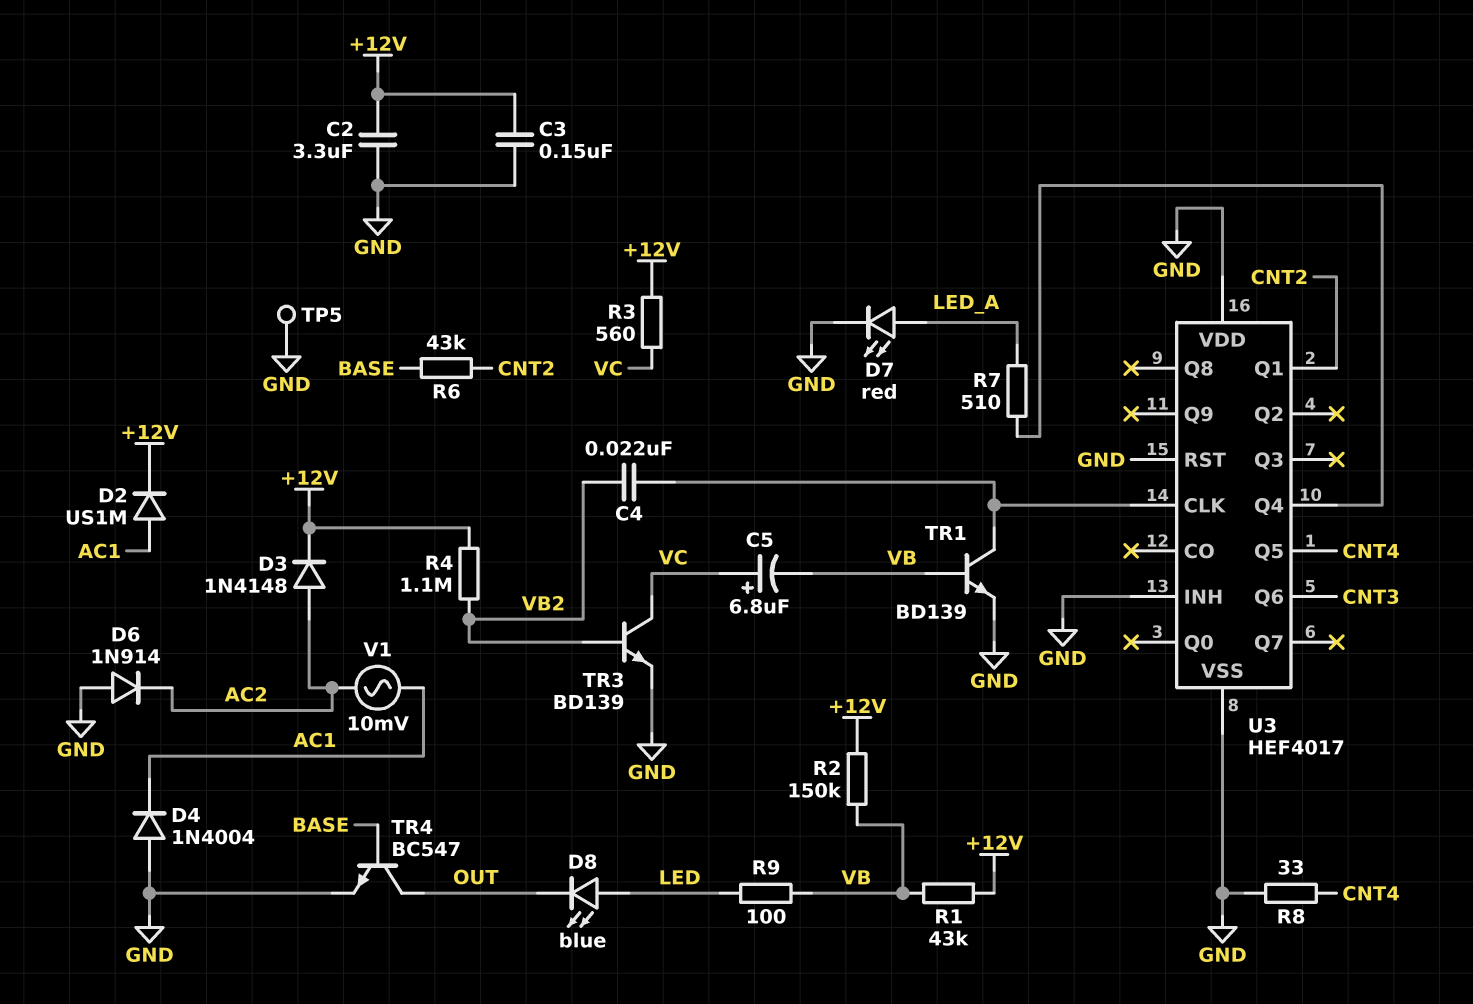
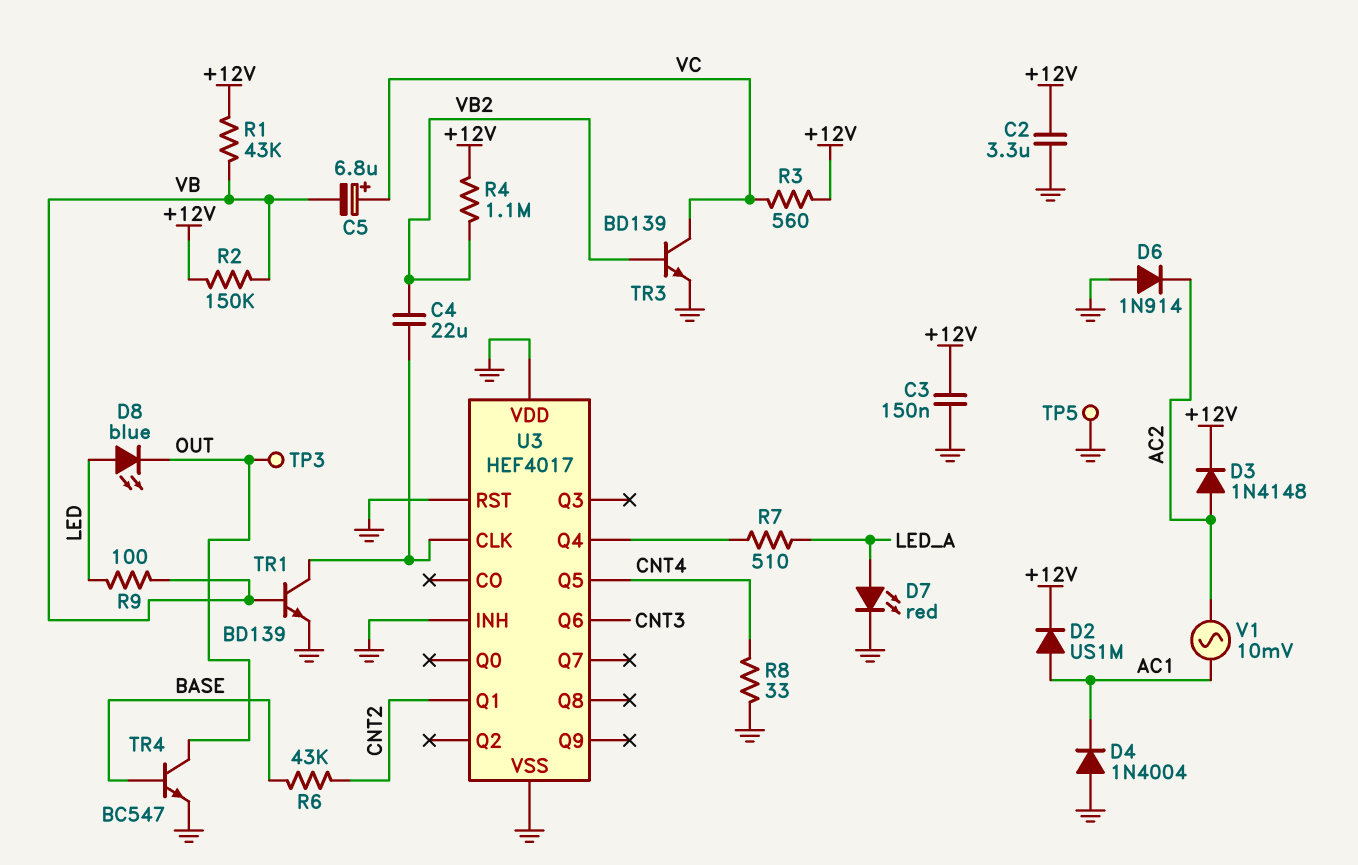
C4: 22nF (U3/CLK, VB2) -> 22uF (U3/CLK, VB2)
TP3: none -> test point (OUT)

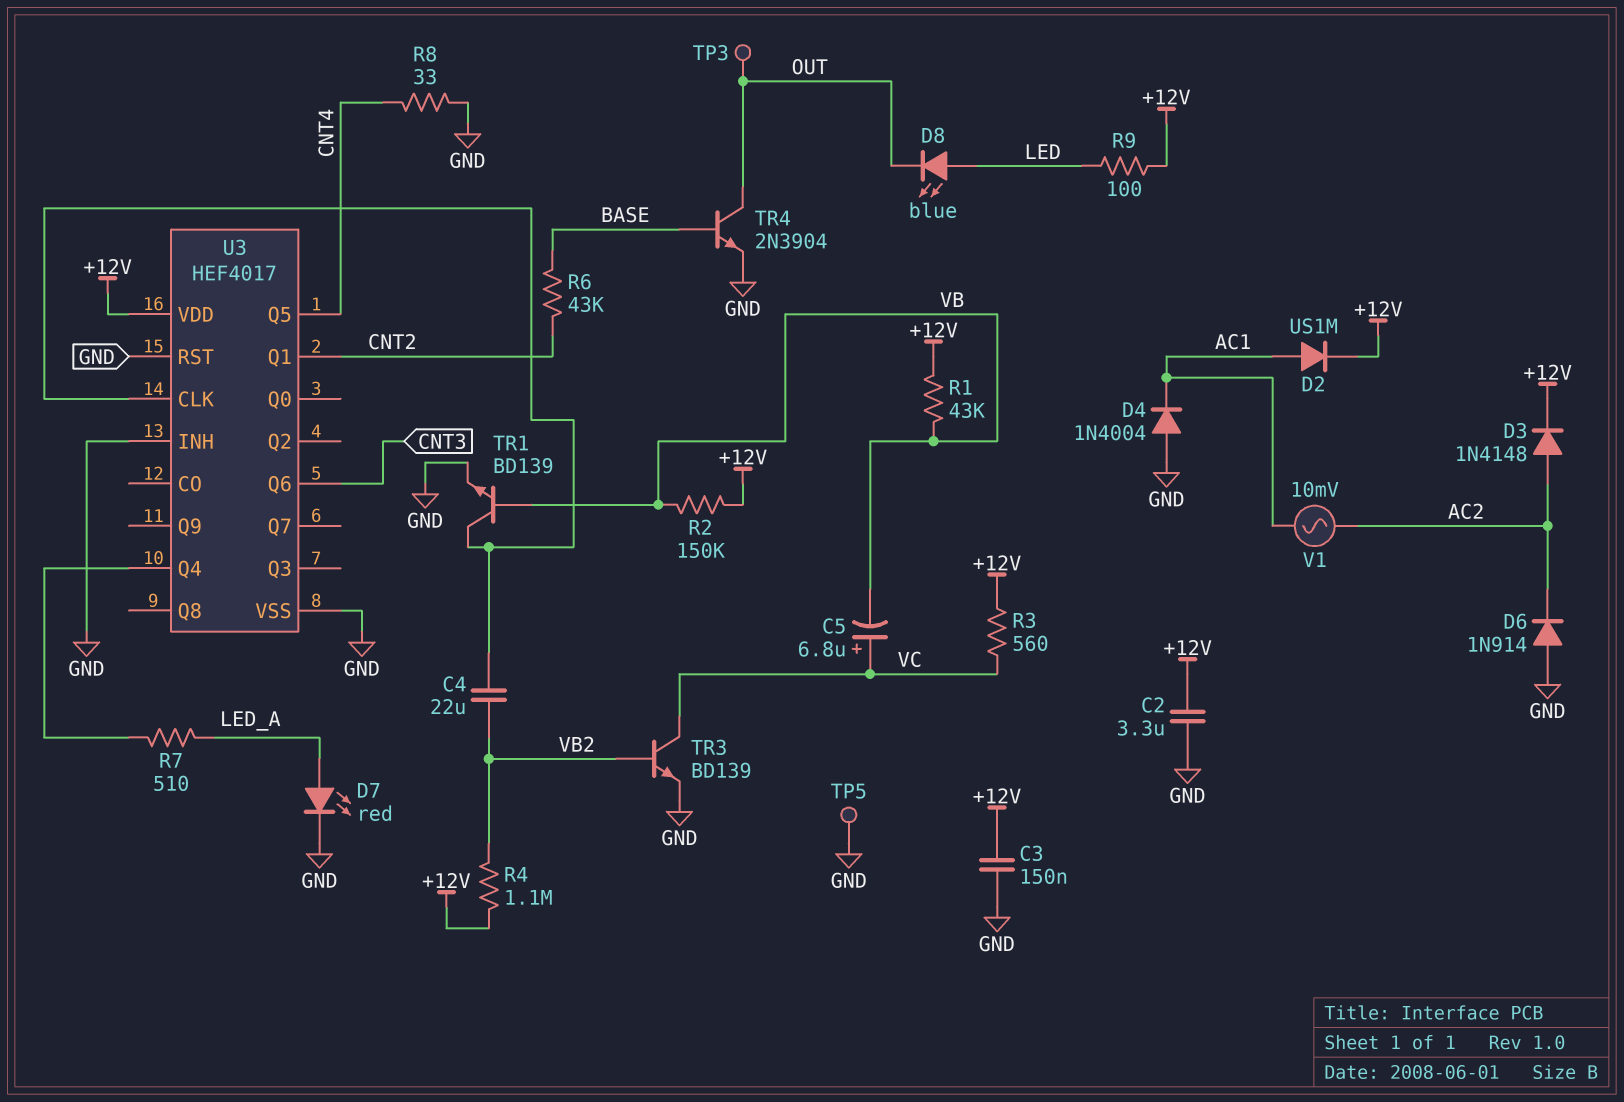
R9: 100 (LED, VB) -> 100 (+12V, LED)
TR4: NPN BC547 (B BASE, C OUT, E GND) -> NPN 2N3904 (B BASE, C OUT, E GND)
U3 pin VDD: GND -> +12V

